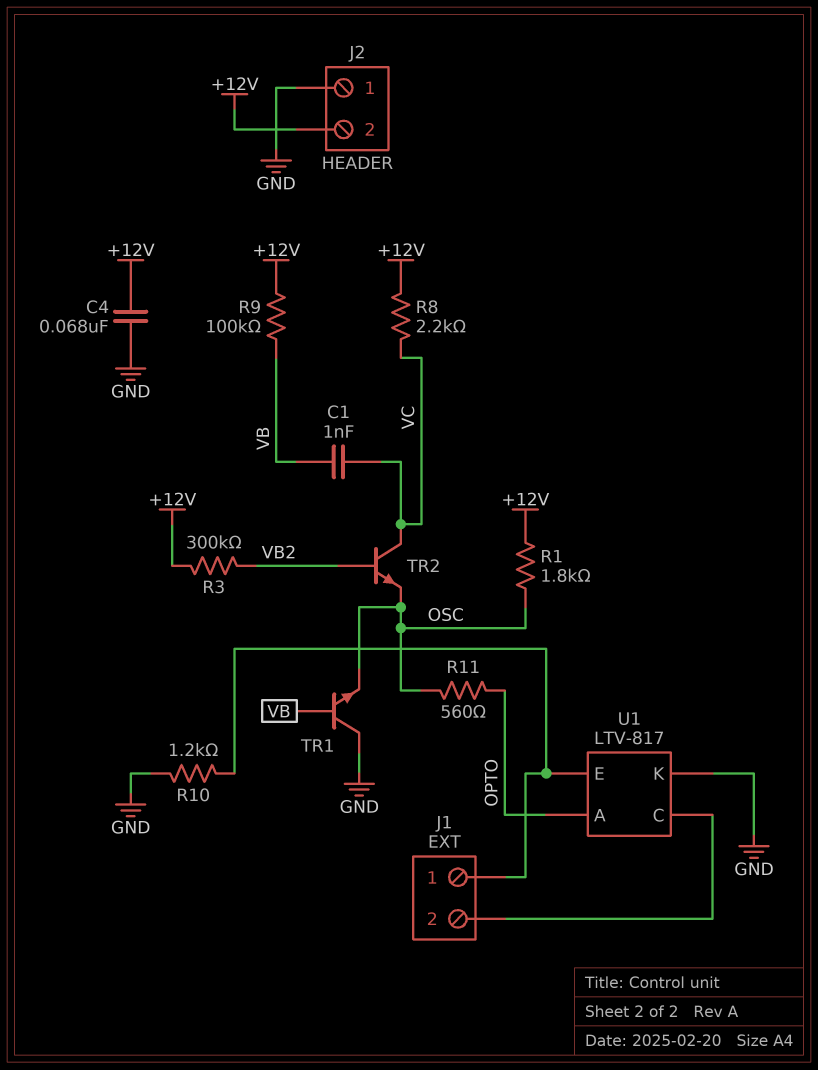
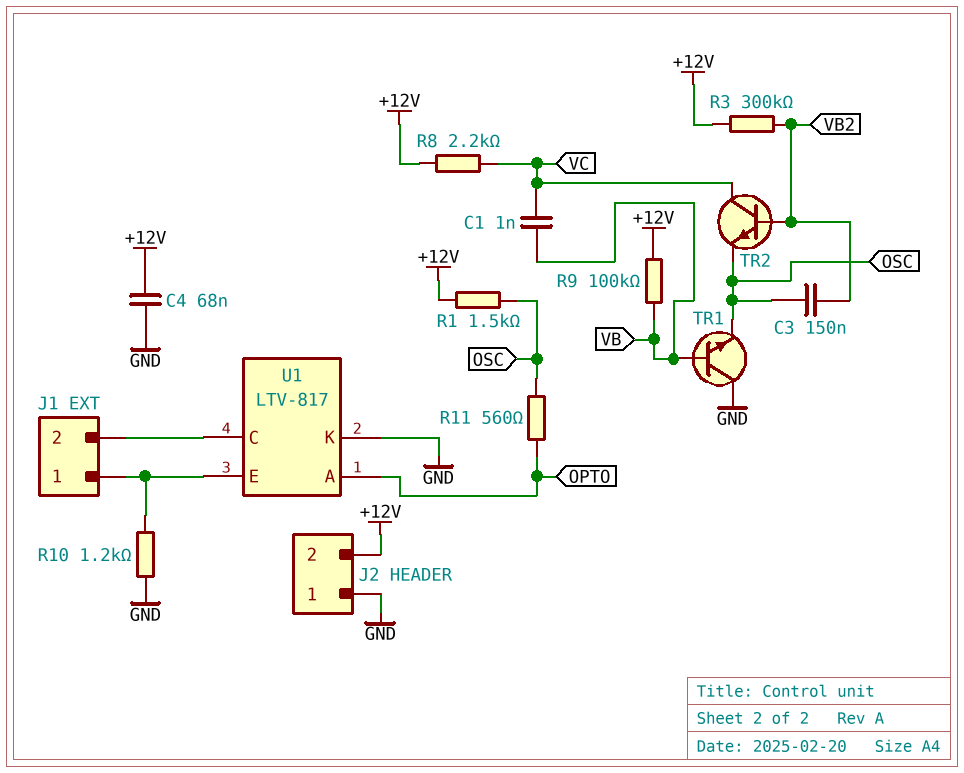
C3: none -> 150nF (OSC, VB2)
R1: 1.8k (+12V, OSC) -> 1.5k (+12V, OSC)

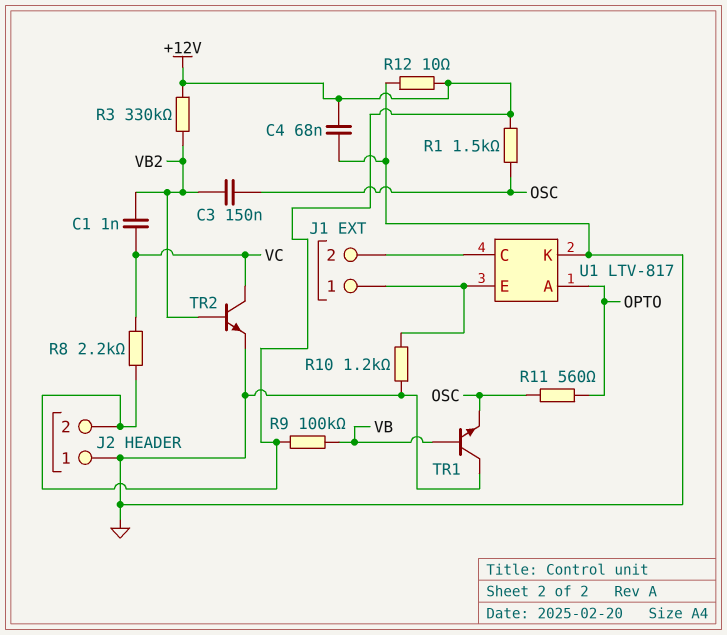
C1: 1nF (VB, VC) -> 1nF (VB2, VC)
R3: 300k (+12V, VB2) -> 330k (+12V, VB2)
R12: none -> 10 (+12V, GND)
TR2: NPN (B VB2, C VC, E OSC) -> NPN (B VB2, C VC, E GND)

